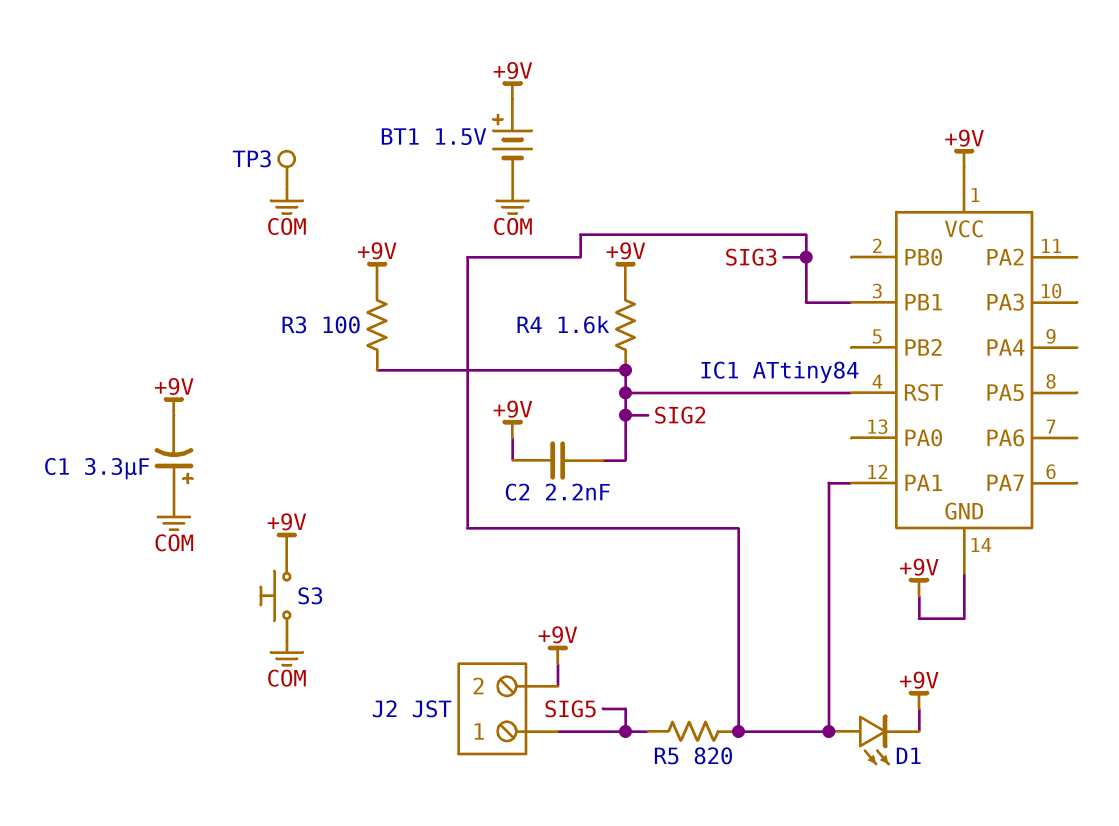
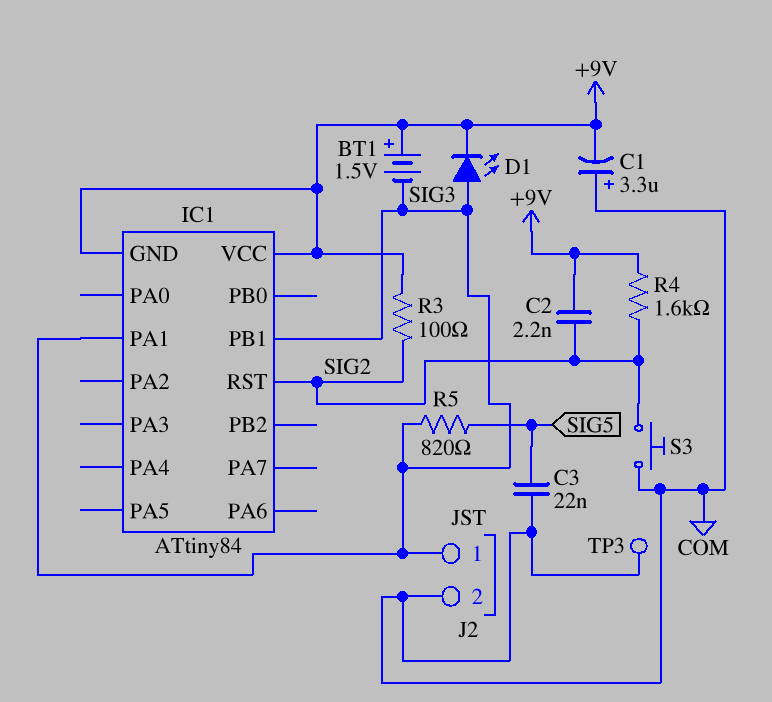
BT1: 1.5V (plus +9V, minus COM) -> 1.5V (plus +9V, minus SIG3)
C3: none -> 22nF (COM, SIG5)
J2 pin 1: SIG5 -> SIG3
J2 pin 2: +9V -> COM
S3: button (+9V, COM) -> button (COM, SIG2)

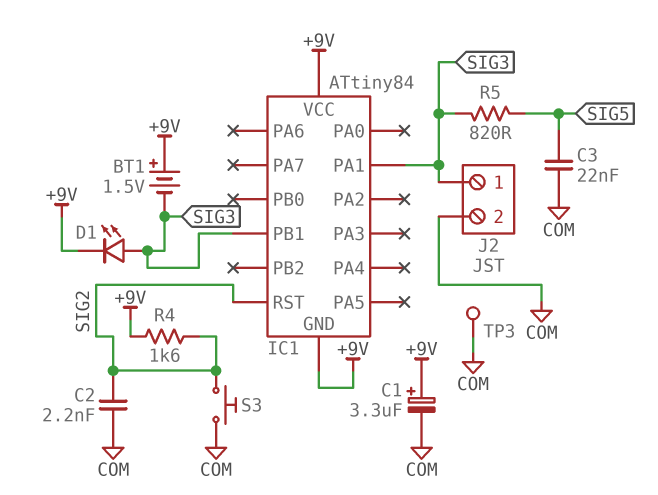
C1: 3.3uF (plus COM, minus +9V) -> 3.3uF (plus +9V, minus COM)
C2: 2.2nF (+9V, SIG2) -> 2.2nF (COM, SIG2)
R3: 100 (+9V, SIG2) -> none

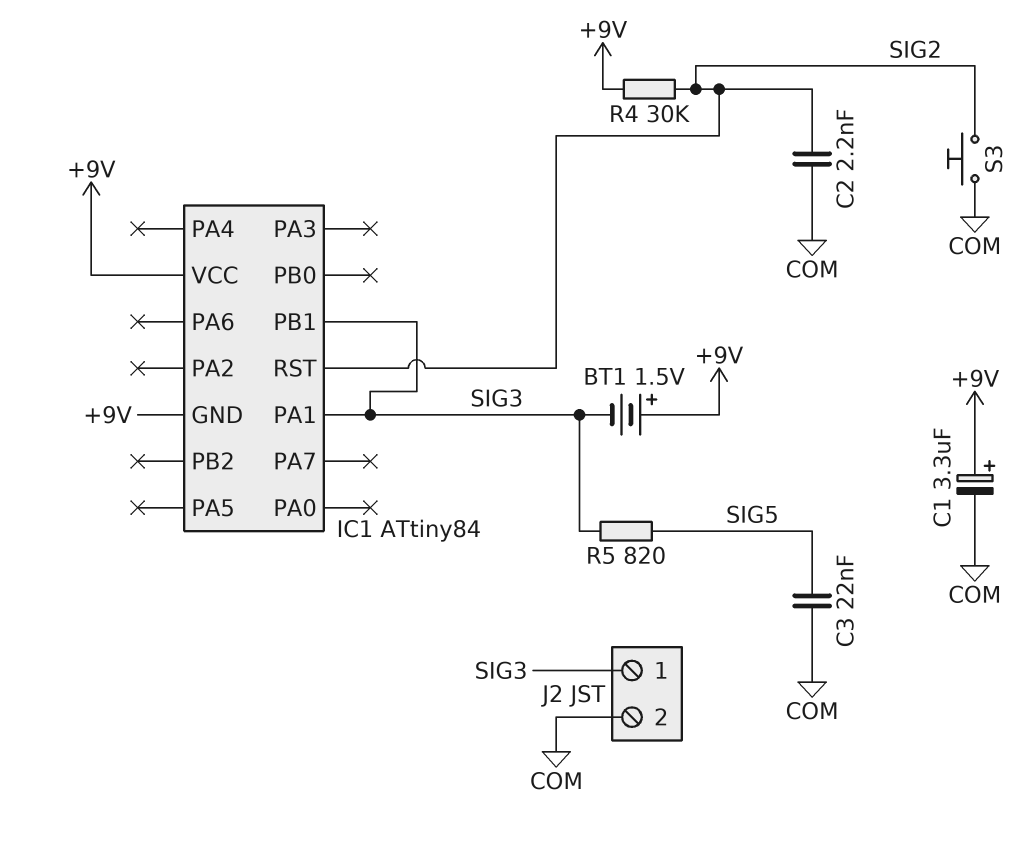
D1: LED (A SIG3, K +9V) -> none
R4: 1.6k (+9V, SIG2) -> 30k (+9V, SIG2)
TP3: test point (COM) -> none

